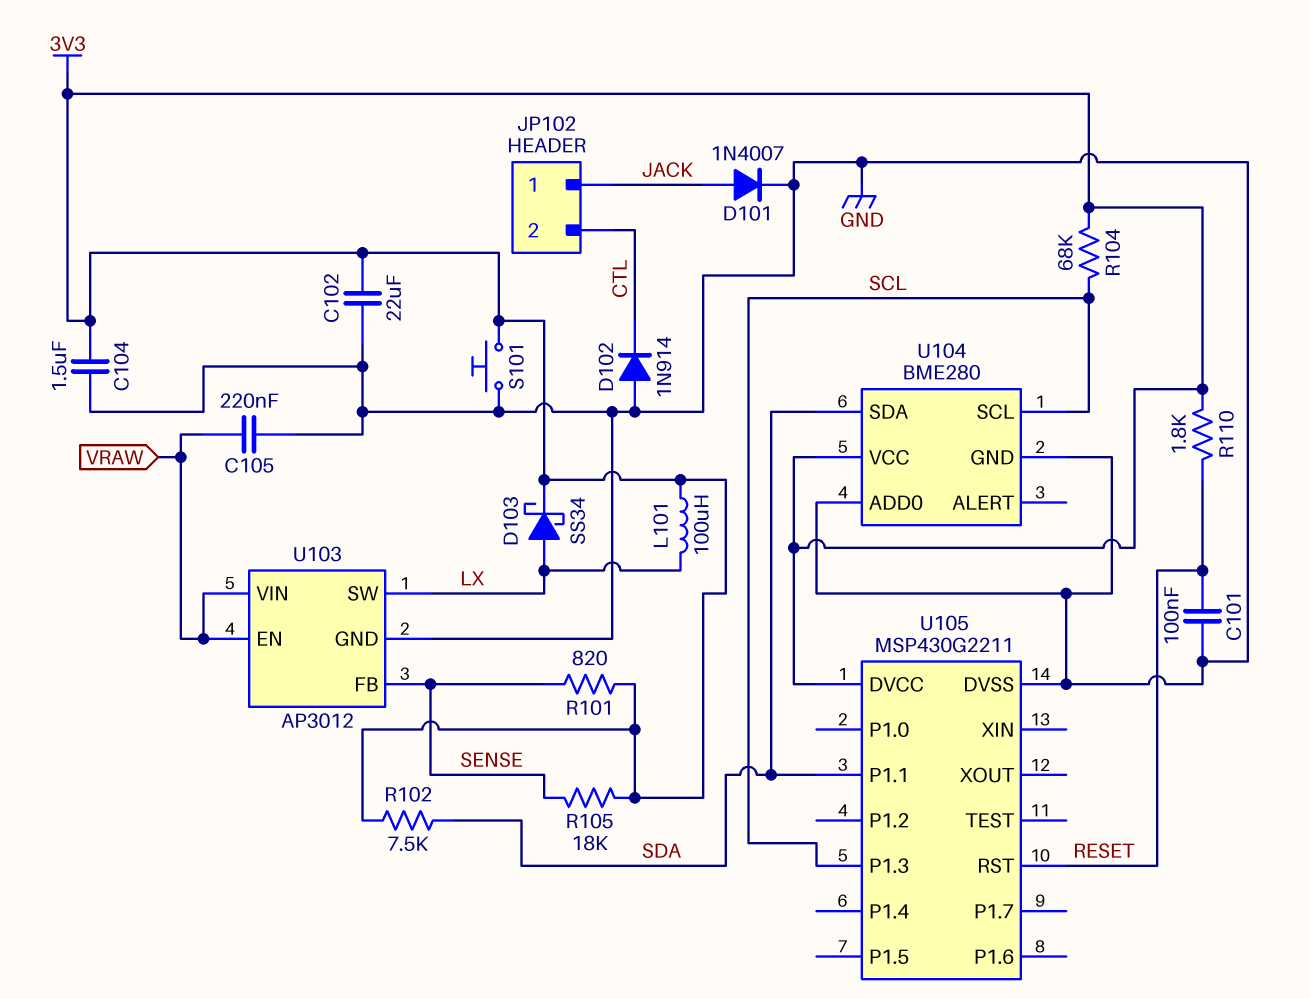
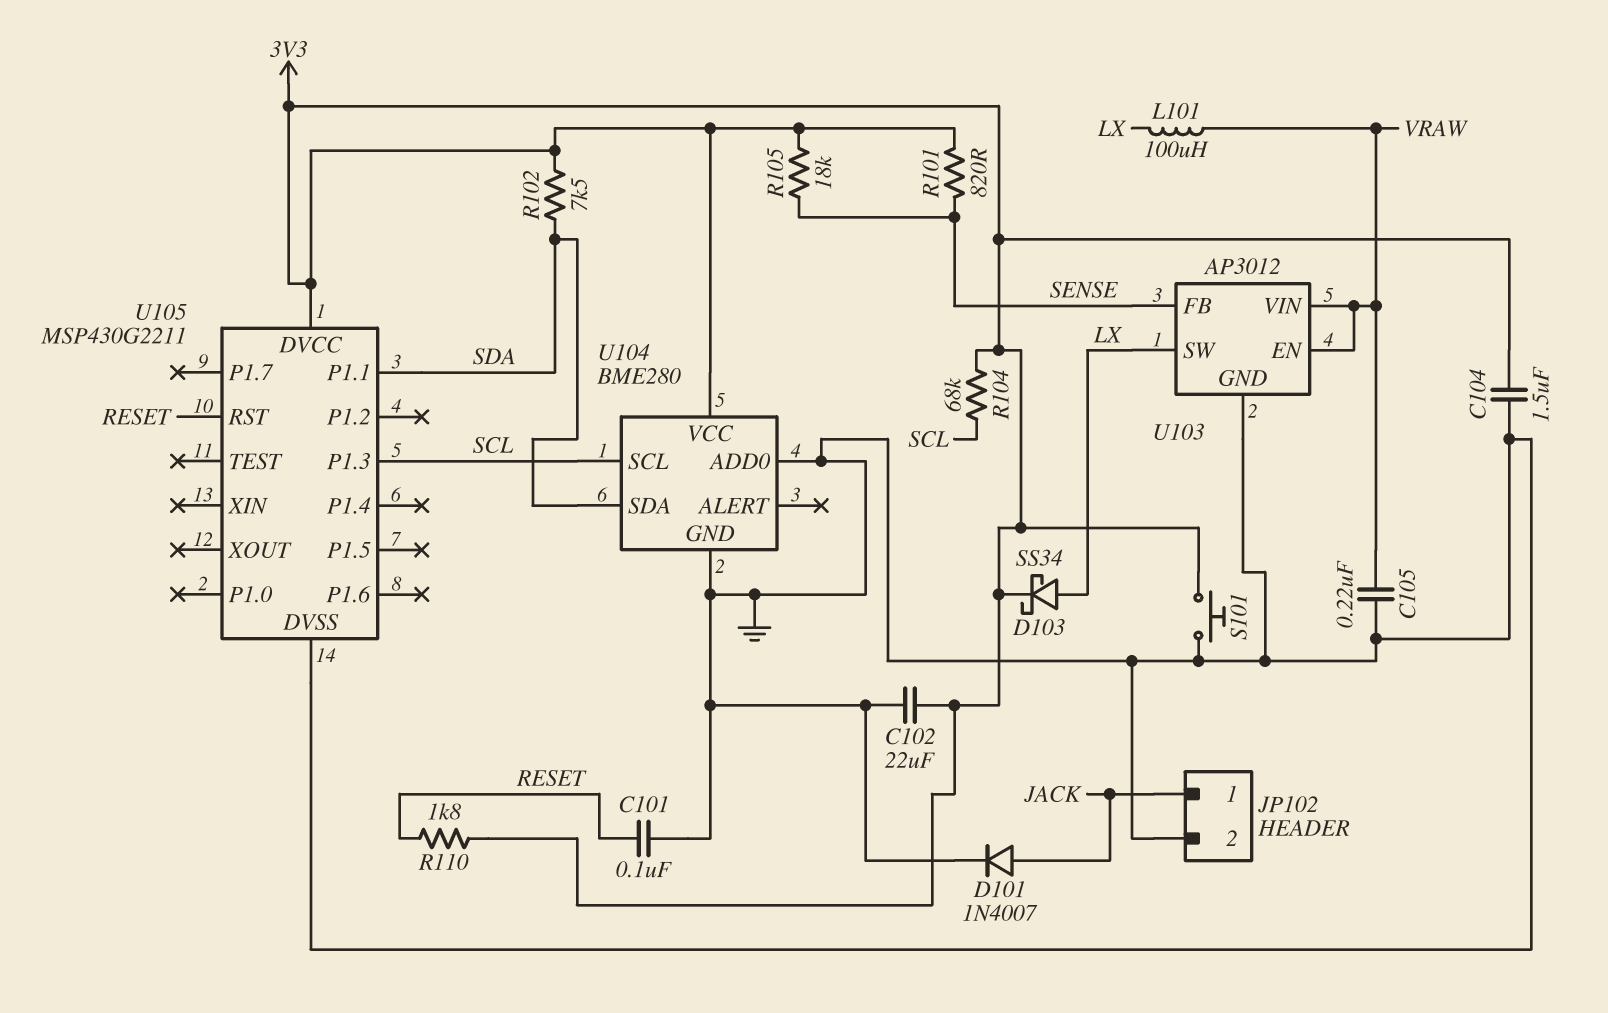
D102: diode 1N914 (A GND, K CTL) -> none
JP102 pin 2: CTL -> GND
L101: 100uH (3V3, LX) -> 100uH (LX, VRAW)

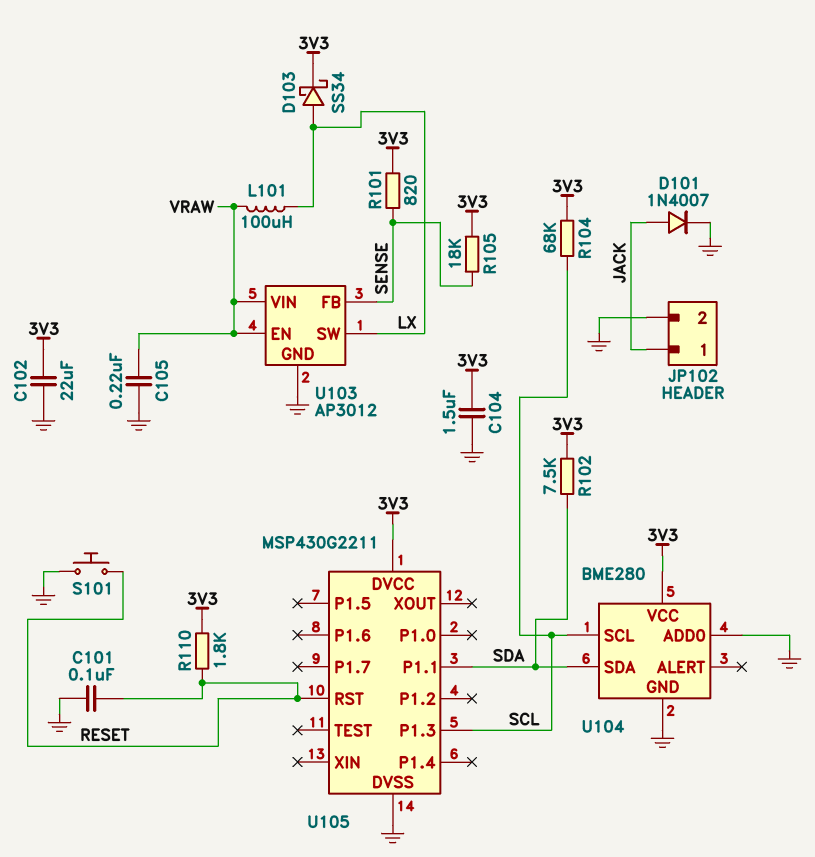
S101: button (3V3, GND) -> button (GND, RESET)

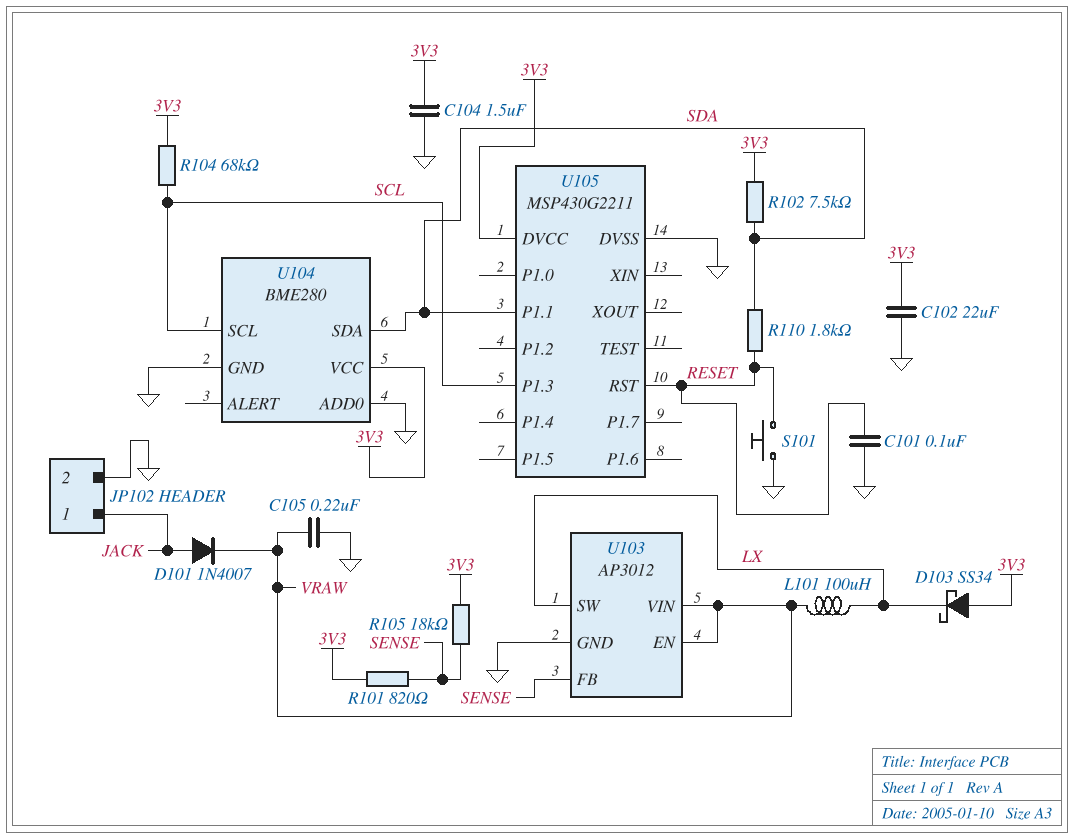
D101: diode 1N4007 (A JACK, K GND) -> diode 1N4007 (A JACK, K VRAW)
D103: schottky SS34 (A LX, K 3V3) -> schottky SS34 (A 3V3, K LX)
R110: 1.8k (3V3, RESET) -> 1.8k (RESET, SDA)

